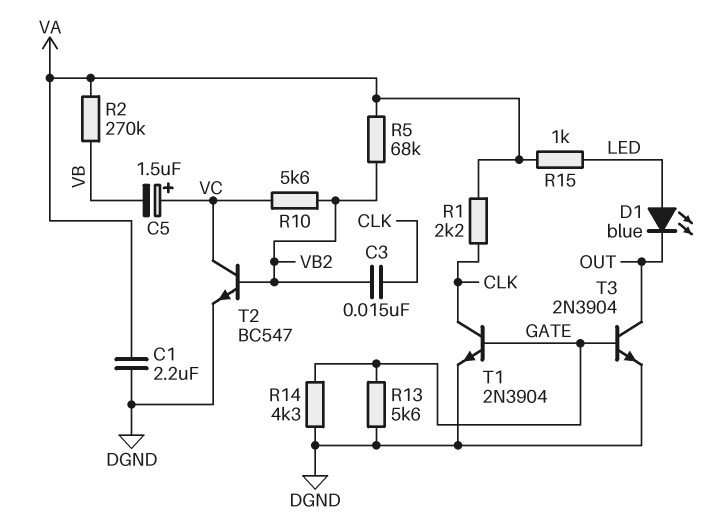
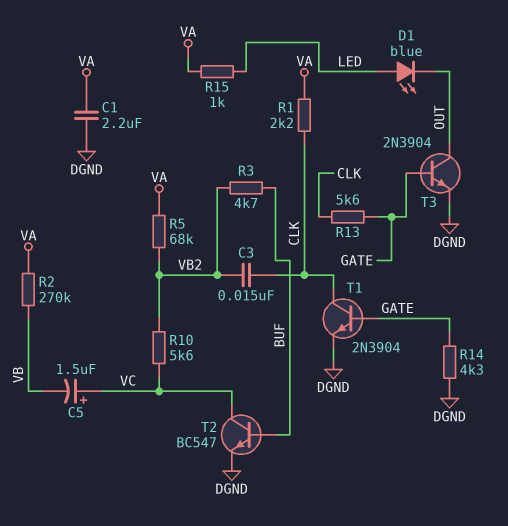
R3: none -> 4.7k (BUF, VB2)
R13: 5.6k (DGND, GATE) -> 5.6k (CLK, GATE)
T2: NPN BC547 (B VB2, C VC, E DGND) -> NPN BC547 (B BUF, C VC, E DGND)

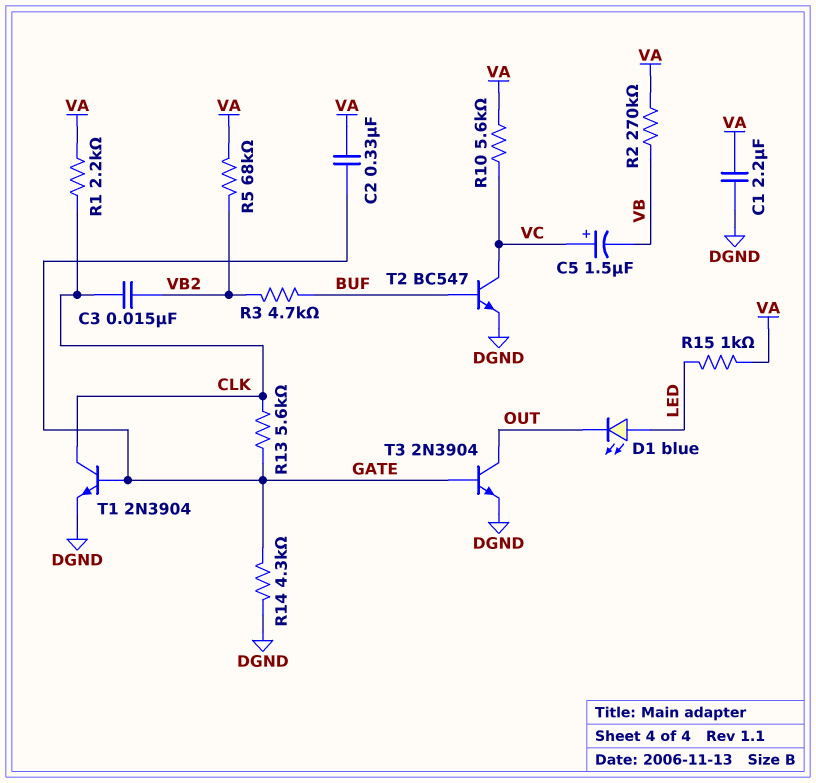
C2: none -> 330nF (GATE, VA)
R10: 5.6k (VB2, VC) -> 5.6k (VA, VC)

